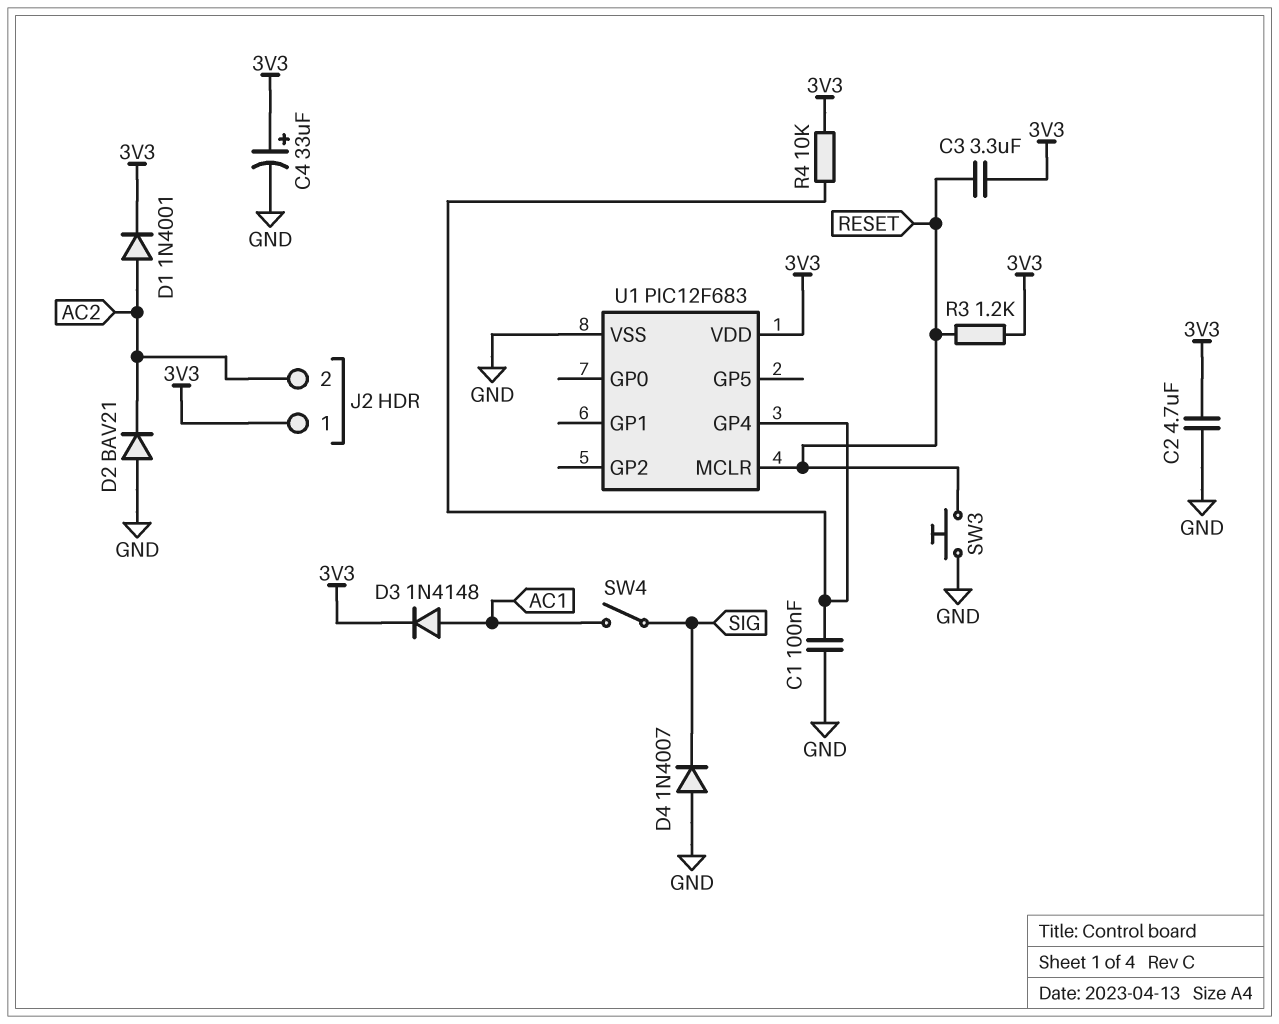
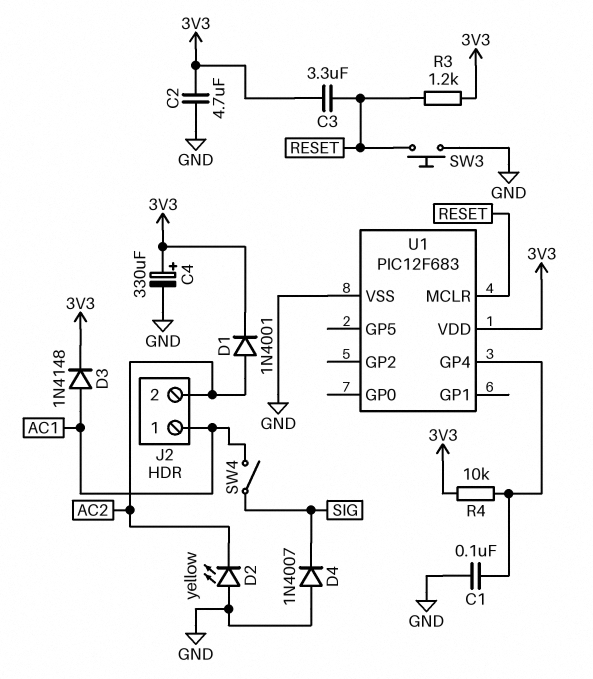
C4: 33uF (plus 3V3, minus GND) -> 330uF (plus 3V3, minus GND)
D2: diode BAV21 (A GND, K AC2) -> LED yellow (A GND, K AC2)
J2 pin 1: 3V3 -> AC1

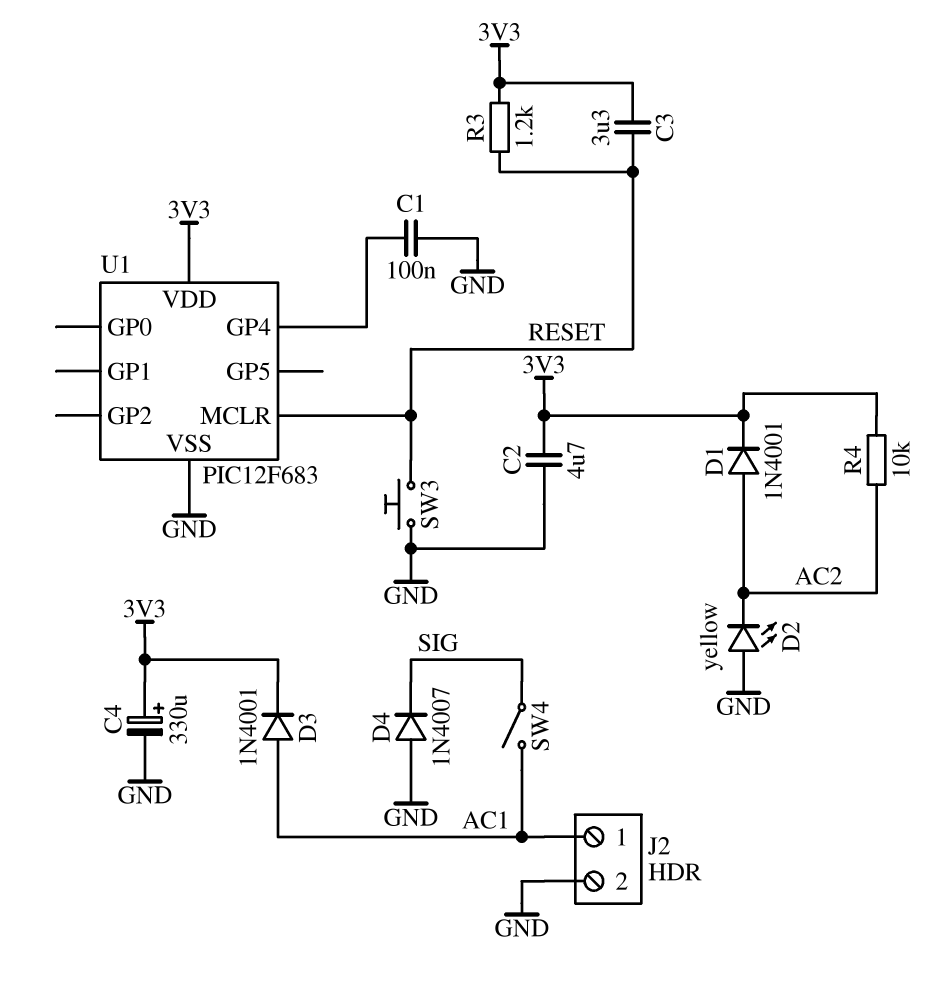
D3: diode 1N4148 (A AC1, K 3V3) -> diode 1N4001 (A AC1, K 3V3)
J2 pin 2: AC2 -> GND
R4: 10k (3V3, U1/GP4) -> 10k (3V3, AC2)

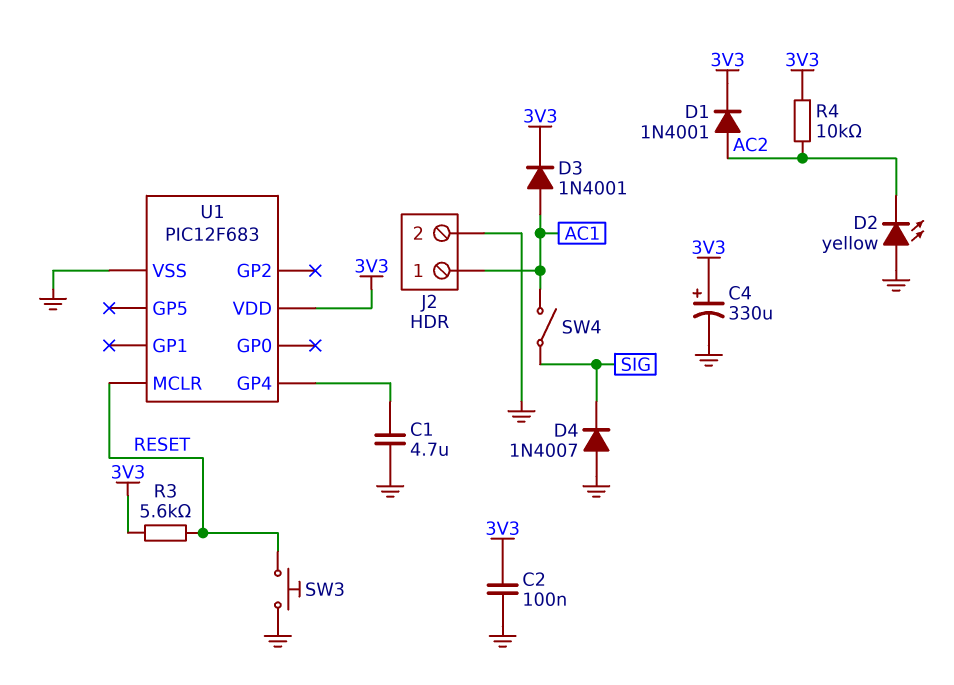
C1: 100nF (GND, U1/GP4) -> 4.7uF (GND, U1/GP4)
C2: 4.7uF (3V3, GND) -> 100nF (3V3, GND)
C3: 3.3uF (3V3, RESET) -> none
R3: 1.2k (3V3, RESET) -> 5.6k (3V3, RESET)

